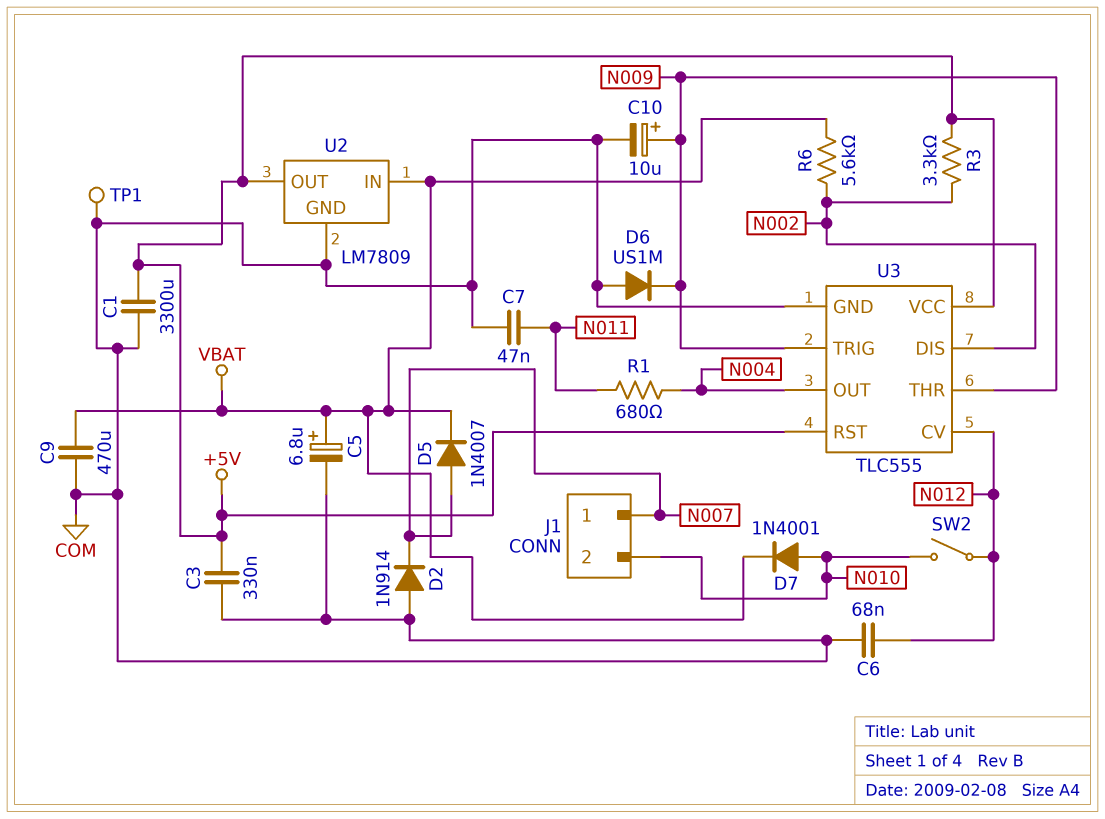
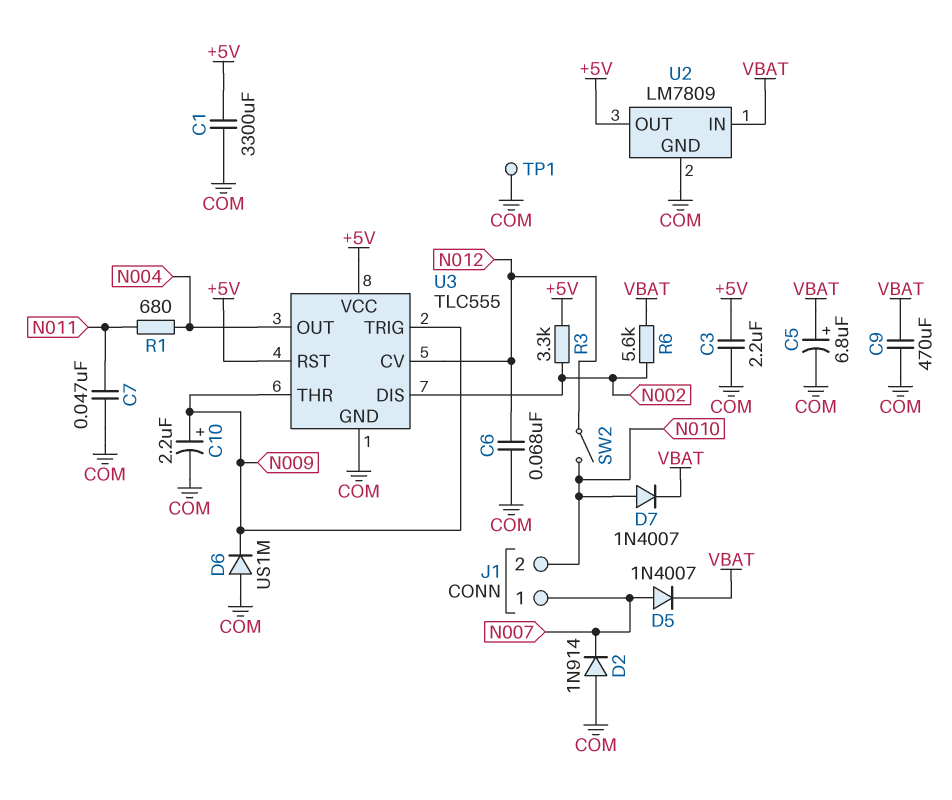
C3: 330nF (+5V, COM) -> 2.2uF (+5V, COM)
C10: 10uF (plus N009, minus COM) -> 2.2uF (plus N009, minus COM)
D7: diode 1N4001 (A N010, K VBAT) -> diode 1N4007 (A N010, K VBAT)

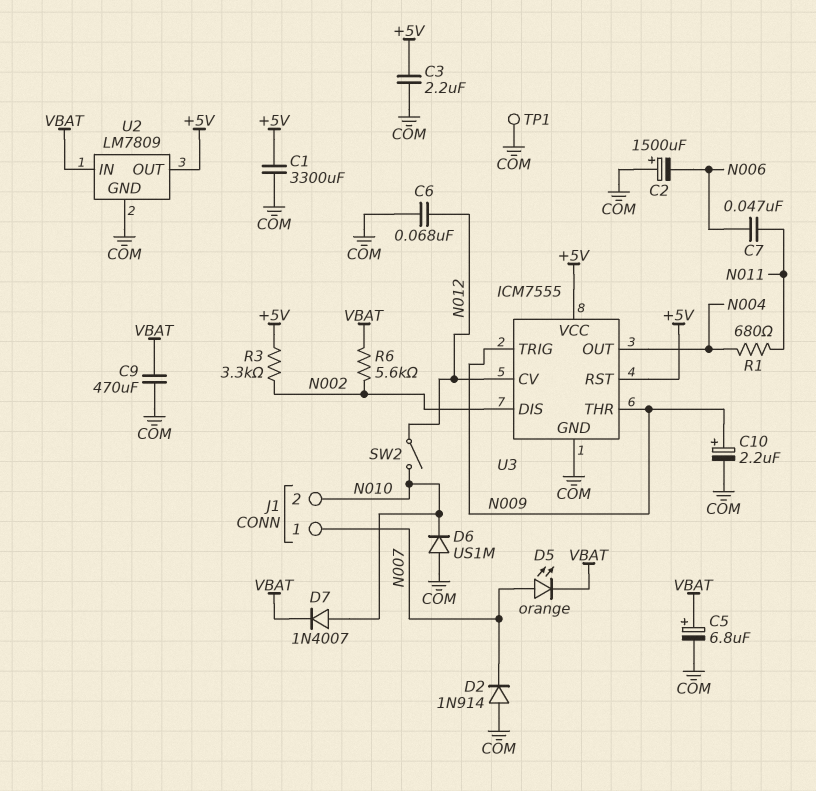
C2: none -> 1500uF (plus COM, minus N006)
C7: 47nF (COM, N011) -> 47nF (N006, N011)
D5: diode 1N4007 (A N007, K VBAT) -> LED orange (A N007, K VBAT)
D6: diode US1M (A COM, K N009) -> diode US1M (A COM, K N010)
U3: TLC555 -> ICM7555

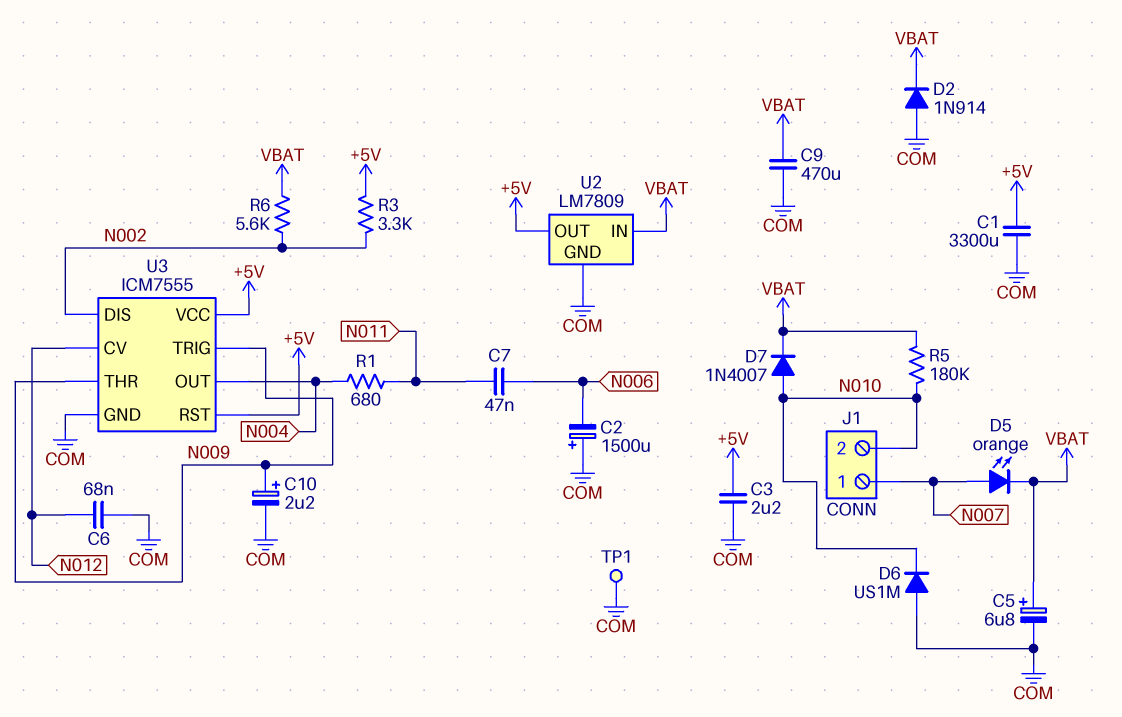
D2: diode 1N914 (A COM, K N007) -> diode 1N914 (A COM, K VBAT)
R5: none -> 180k (N010, VBAT)
SW2: switch (N010, N012) -> none

